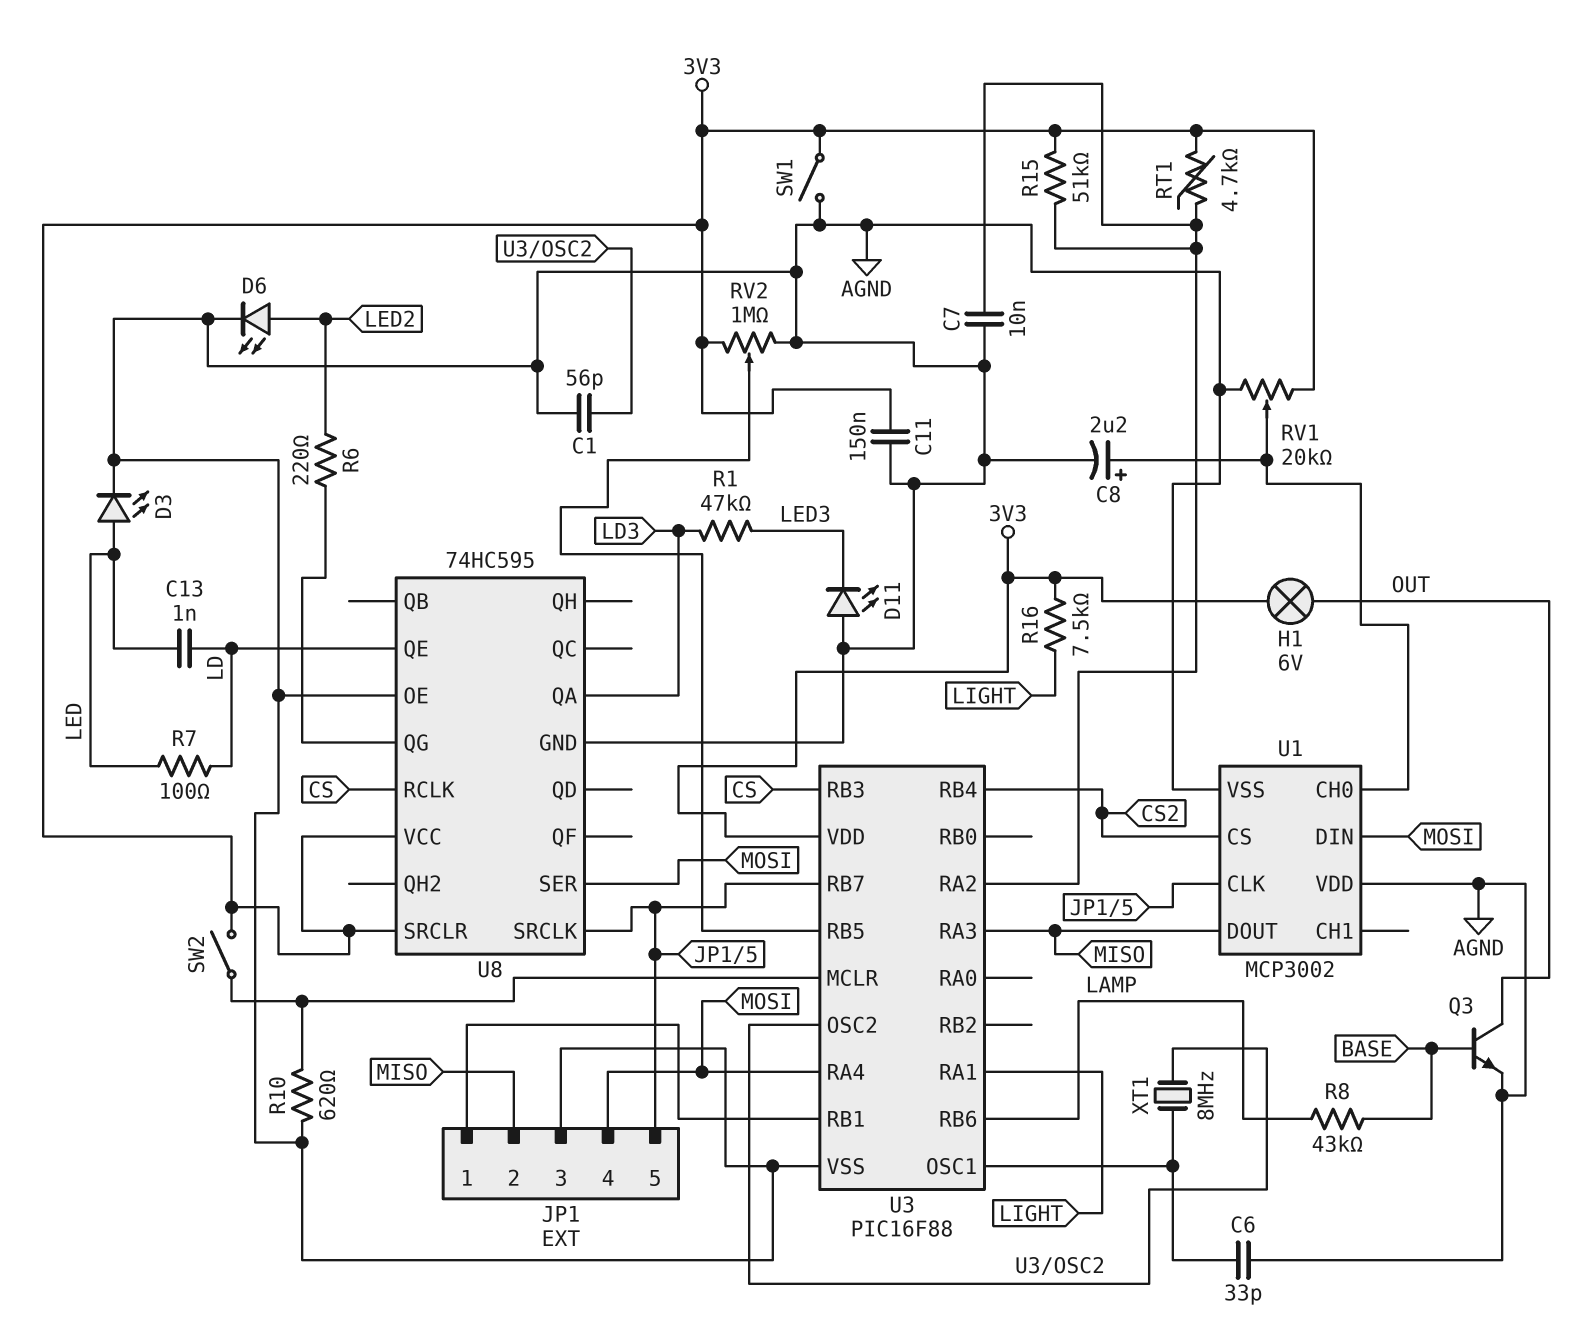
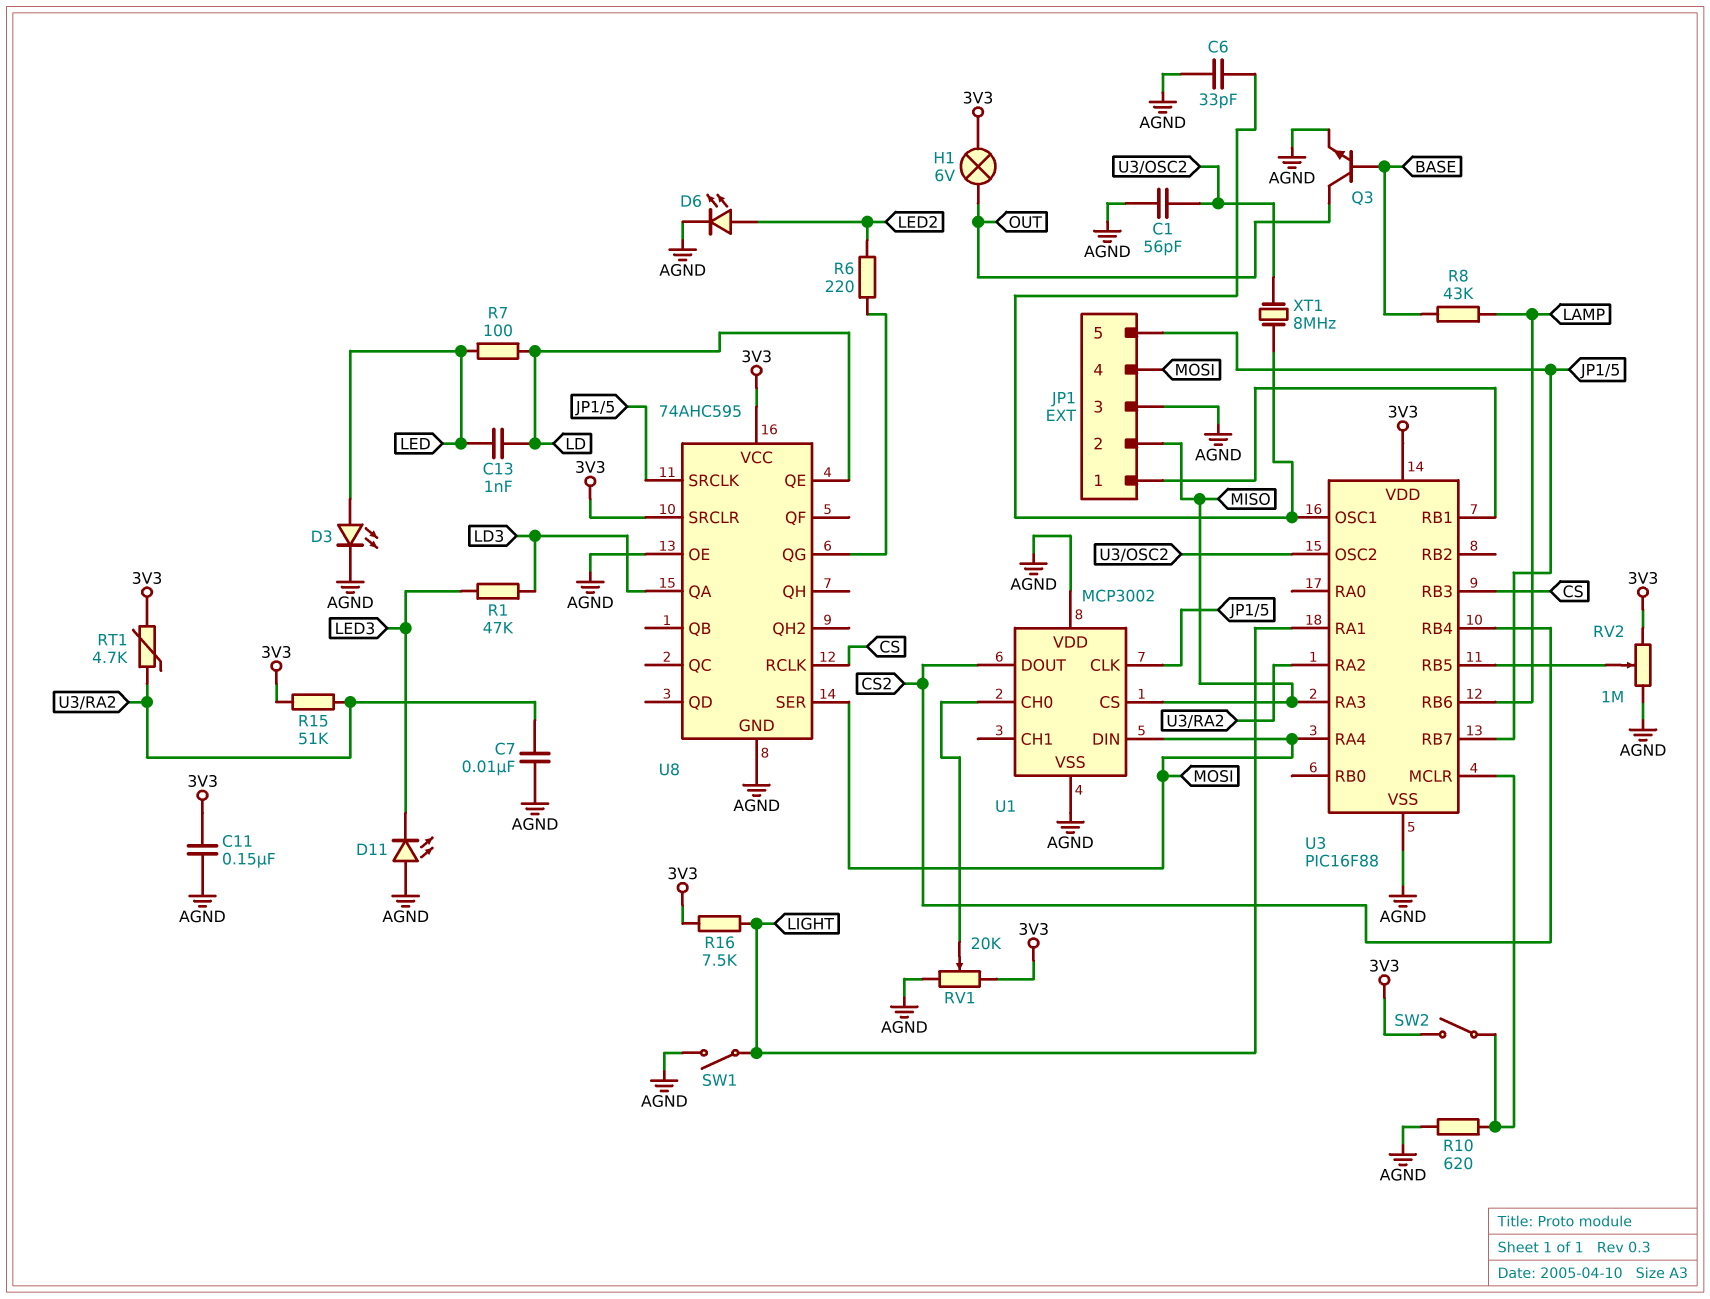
C8: 2.2uF (plus U1/CH0, minus AGND) -> none
SW1: switch (3V3, AGND) -> switch (AGND, LIGHT)
U1 pin CS: CS2 -> MISO
U1 pin DOUT: MISO -> CS2
U8: 74HC595 -> 74AHC595

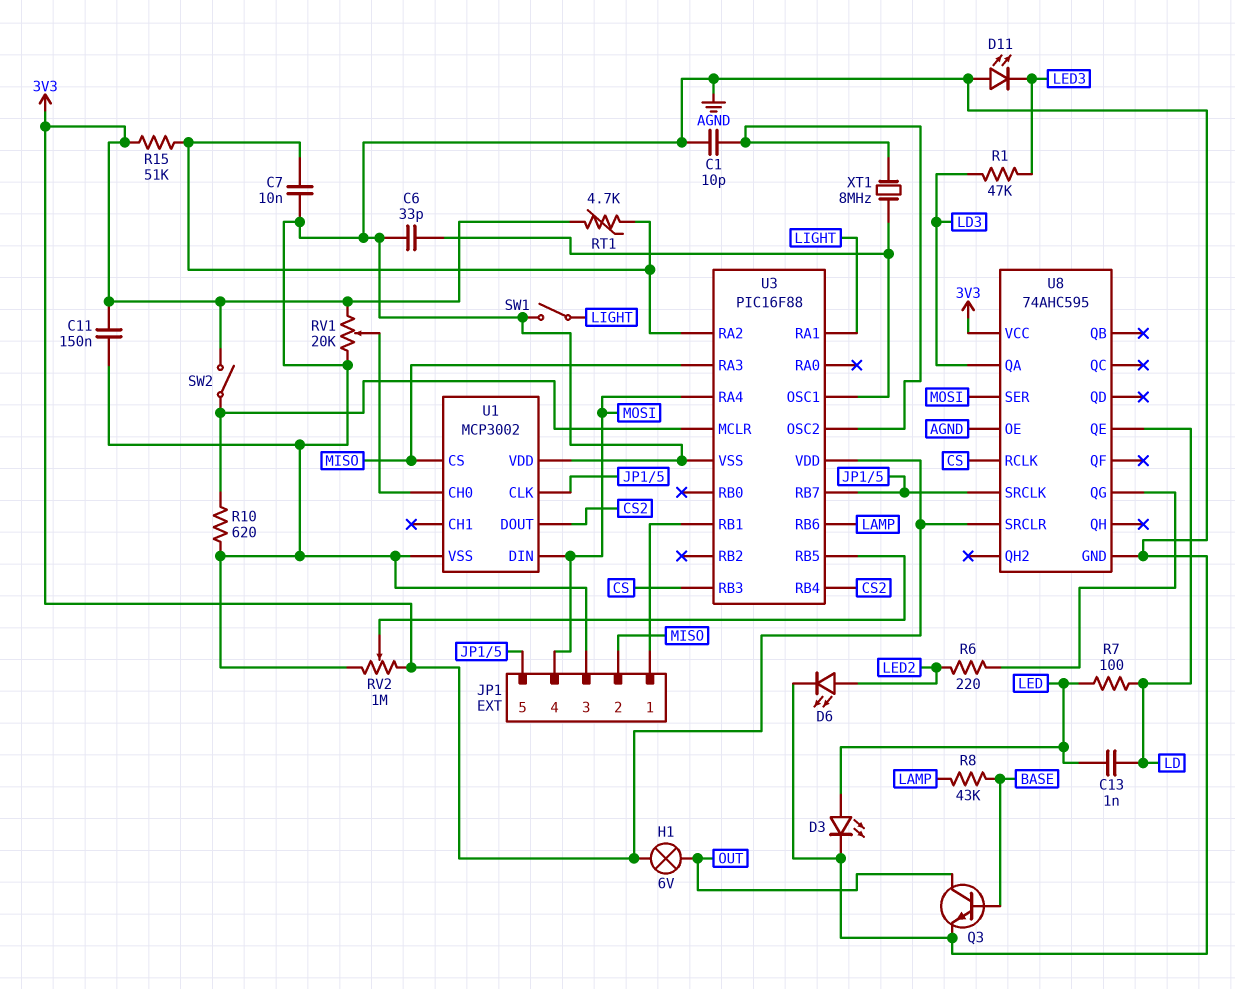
C1: 56pF (AGND, U3/OSC2) -> 10pF (AGND, U3/OSC2)
R16: 7.5k (3V3, LIGHT) -> none

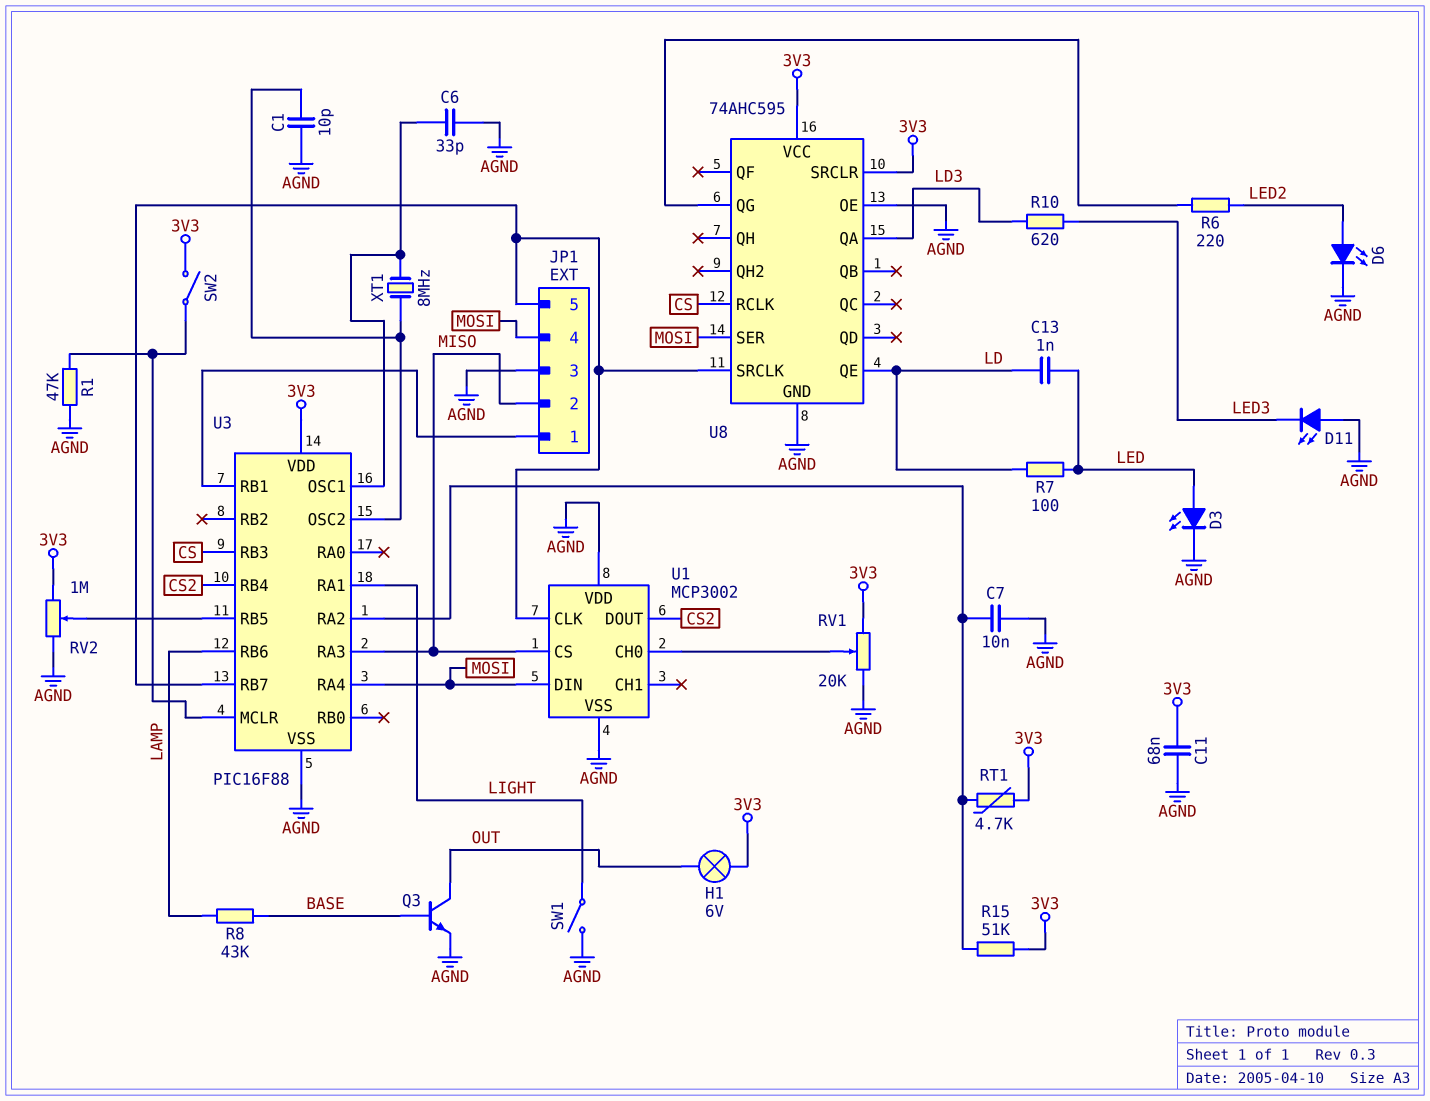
C11: 150nF (3V3, AGND) -> 68nF (3V3, AGND)
R1: 47k (LD3, LED3) -> 47k (AGND, U3/MCLR)
R10: 620 (AGND, U3/MCLR) -> 620 (LD3, LED3)

